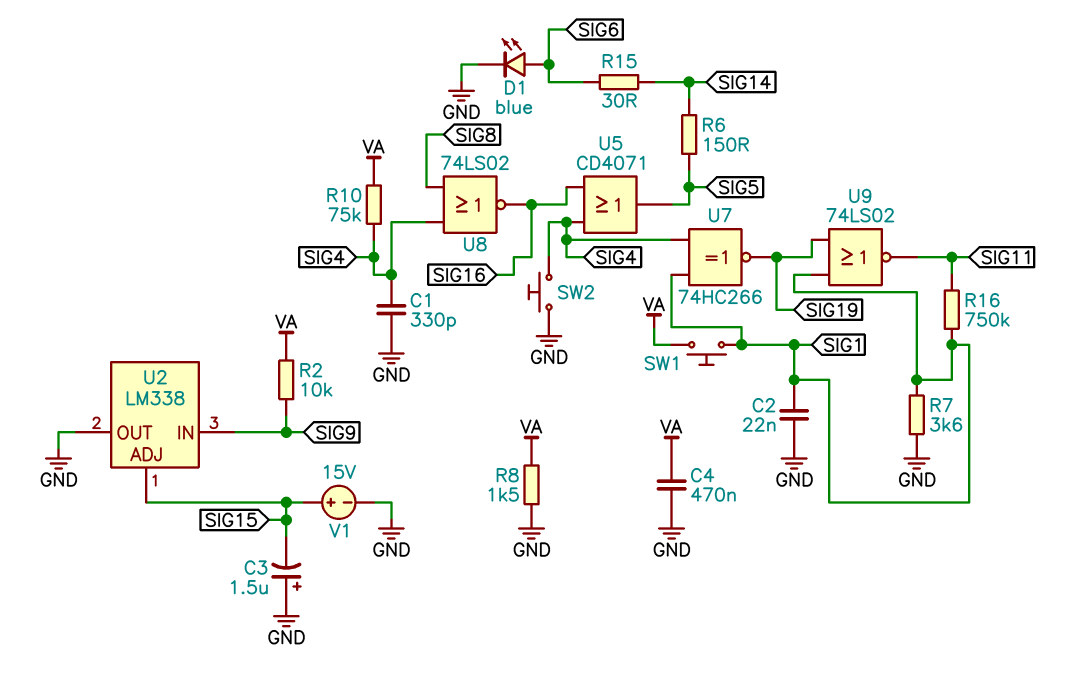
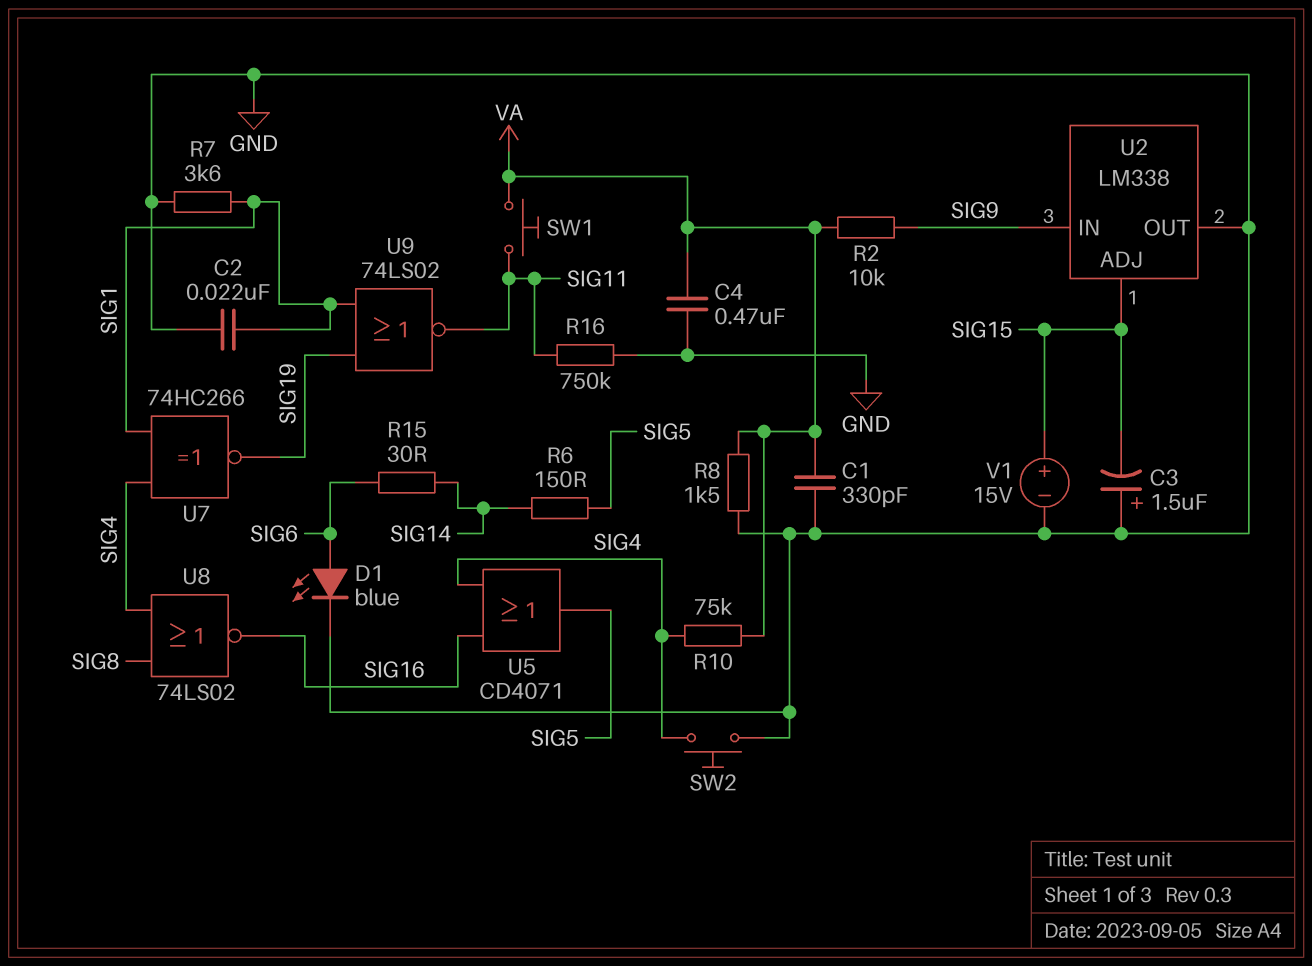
C1: 330pF (GND, SIG4) -> 330pF (GND, VA)
R16: 750k (SIG1, SIG11) -> 750k (GND, SIG11)
SW1: button (SIG1, VA) -> button (SIG11, VA)

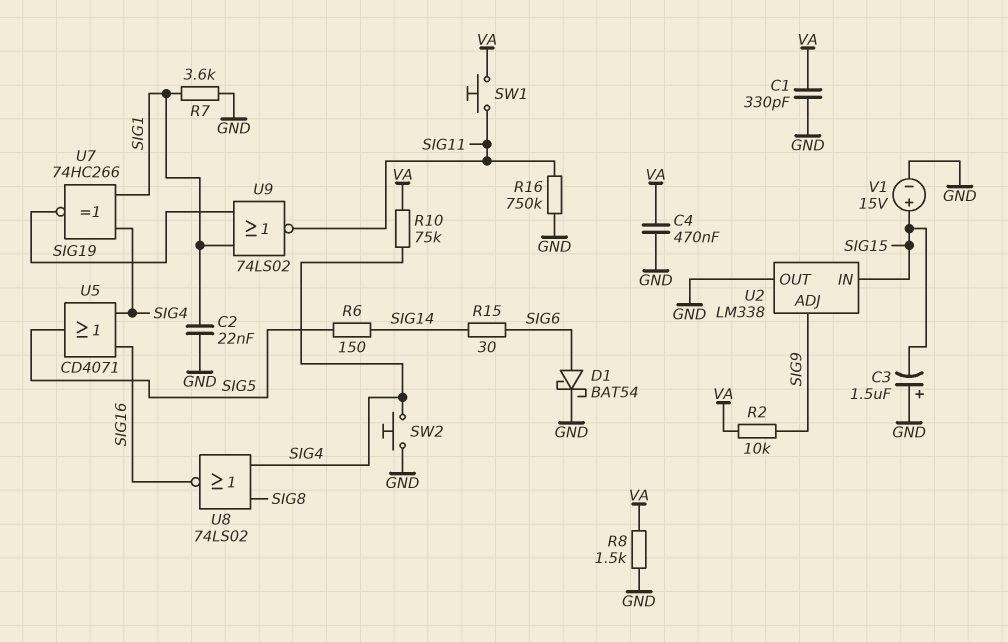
D1: LED blue (A SIG6, K GND) -> schottky BAT54 (A SIG6, K GND)
U2 pin ADJ: SIG15 -> SIG9
U2 pin IN: SIG9 -> SIG15

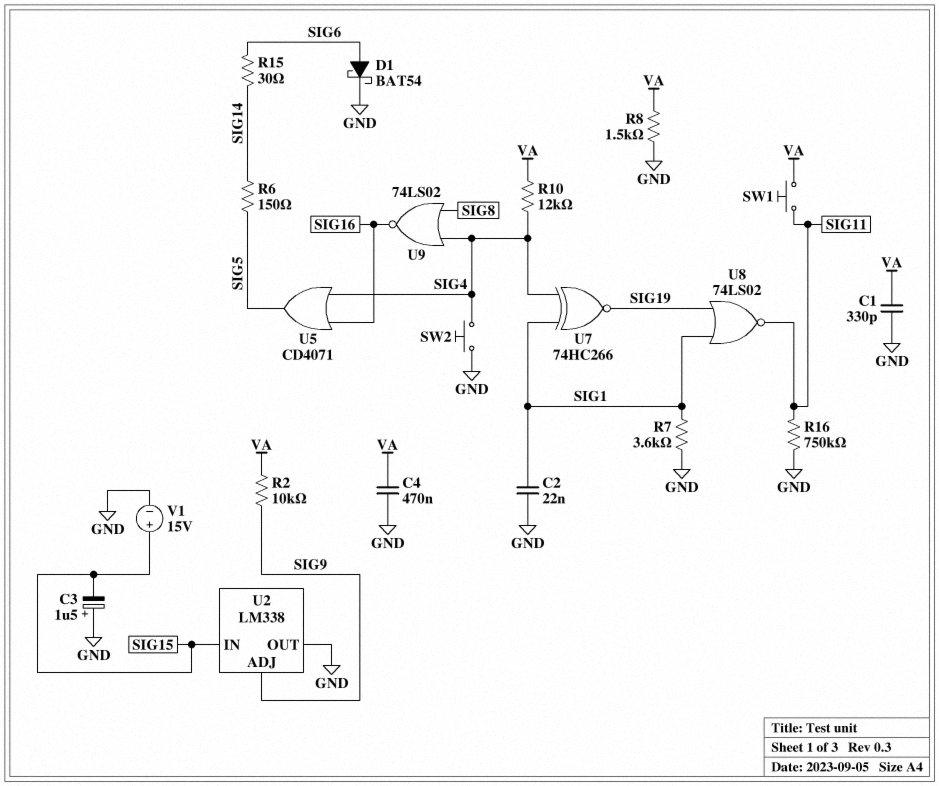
R10: 75k (SIG4, VA) -> 12k (SIG4, VA)
U8: NOR 74LS02 (in SIG4, in SIG8, out SIG16) -> NOR 74LS02 (in SIG1, in SIG19, out SIG11)
U9: NOR 74LS02 (in SIG1, in SIG19, out SIG11) -> NOR 74LS02 (in SIG4, in SIG8, out SIG16)

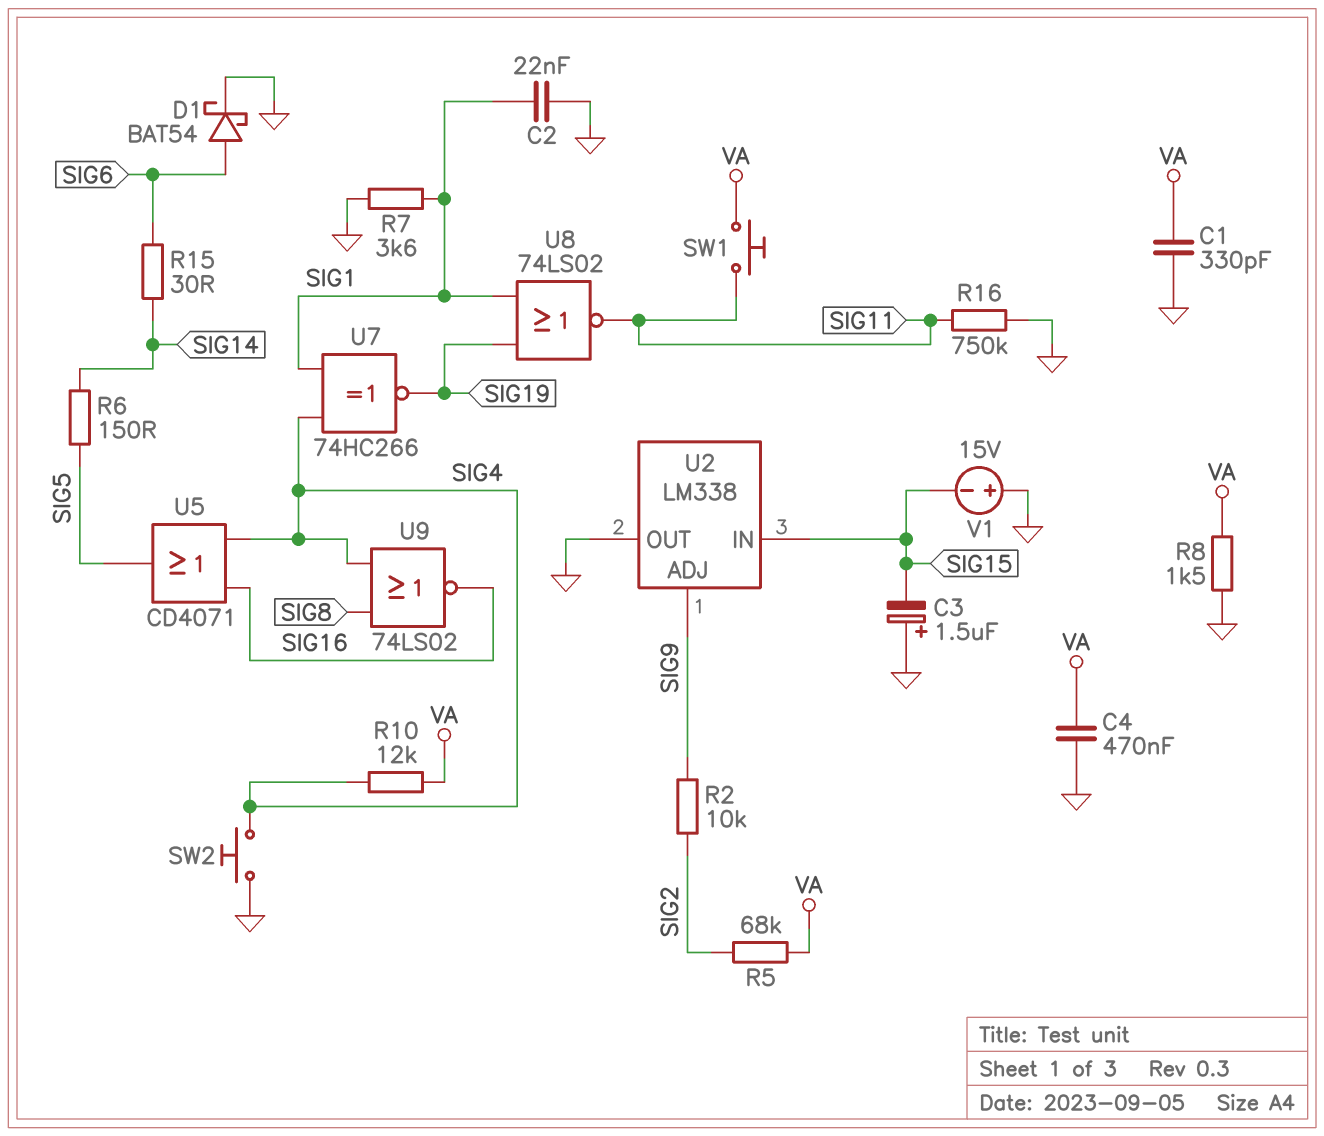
R2: 10k (SIG9, VA) -> 10k (SIG2, SIG9)
R5: none -> 68k (SIG2, VA)
V1: 15V (plus SIG15, minus GND) -> 15V (plus GND, minus SIG15)

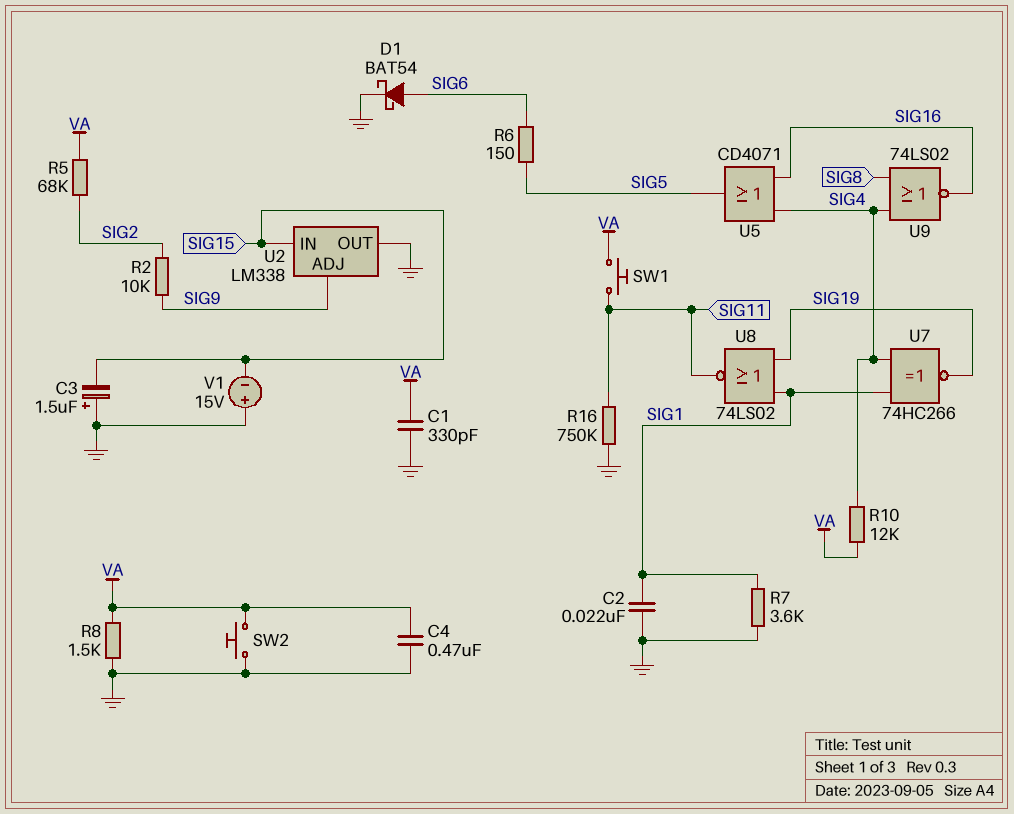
R6: 150 (SIG5, SIG14) -> 150 (SIG5, SIG6)
R15: 30 (SIG6, SIG14) -> none
SW2: button (GND, SIG4) -> button (GND, VA)

